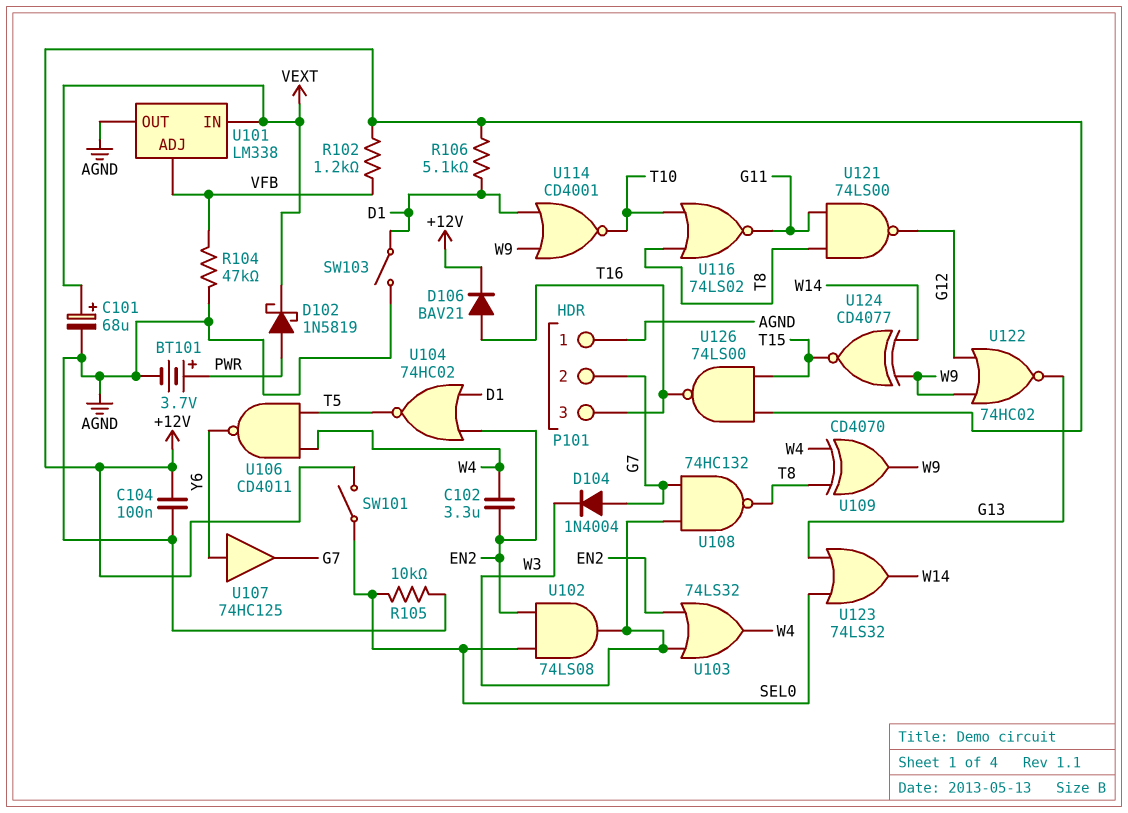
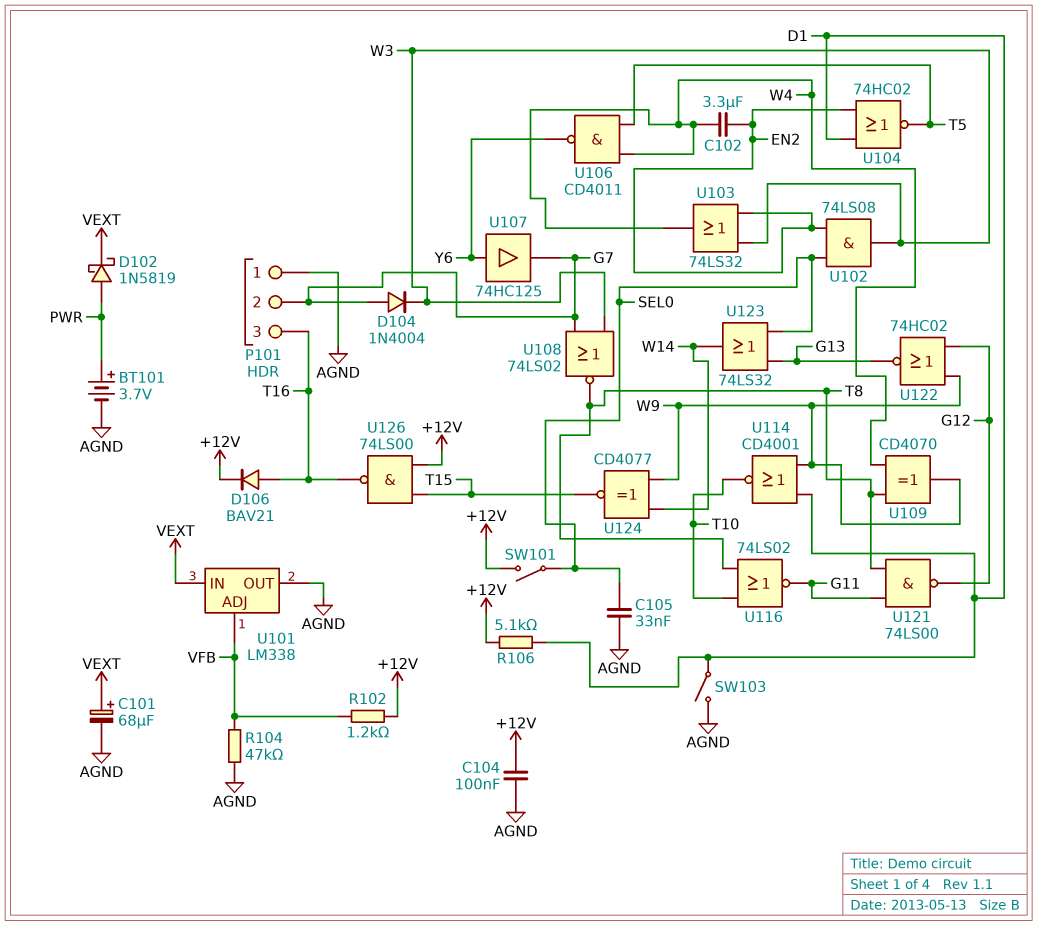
C105: none -> 33nF (AGND, SEL0)
R105: 10k (AGND, SEL0) -> none
U108: NAND 74HC132 (in G7, in W3, out T8) -> NOR 74LS02 (in G7, in W3, out T8)

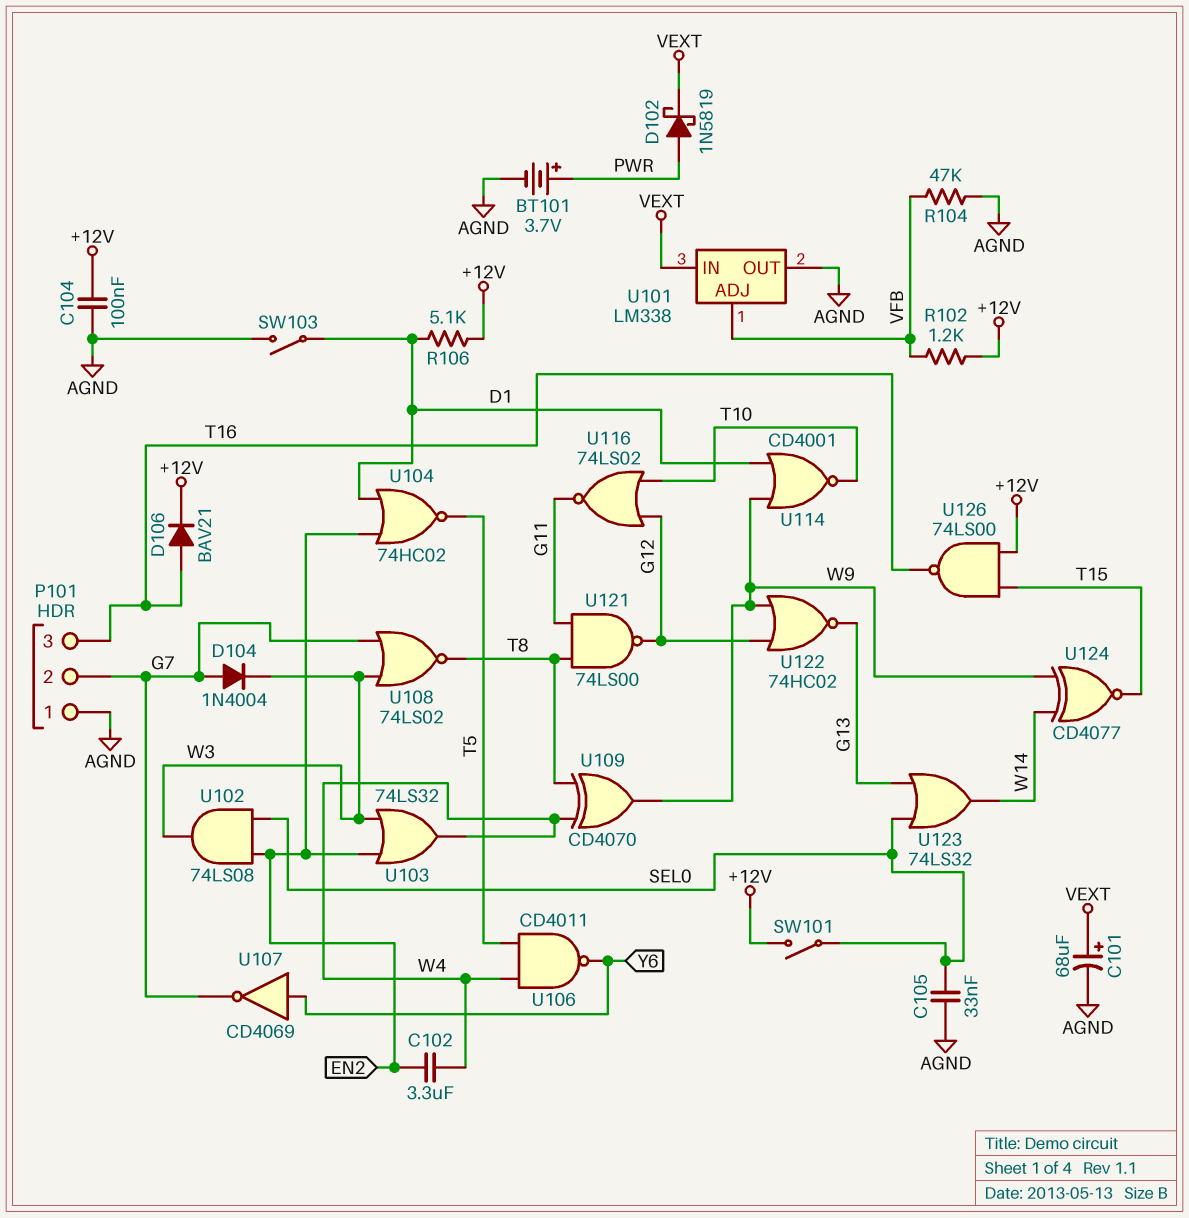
U107: buffer 74HC125 (in Y6, out G7) -> NOT CD4069 (in Y6, out G7)
U116: NOR 74LS02 (in T8, in T10, out G11) -> NOR 74LS02 (in G12, in T10, out G11)

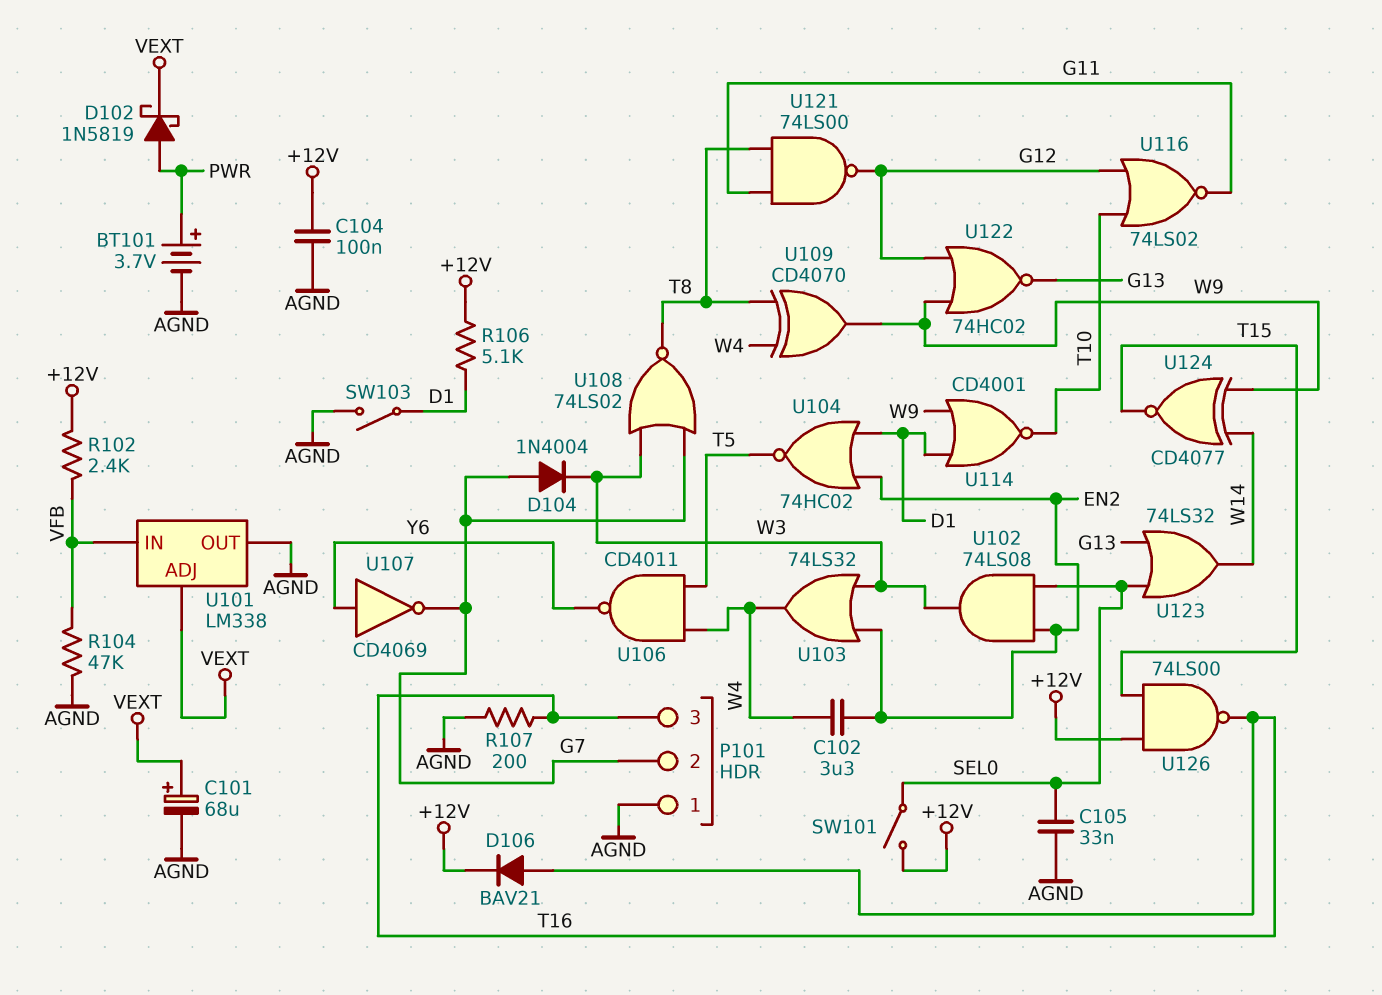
R102: 1.2k (+12V, VFB) -> 2.4k (+12V, VFB)
R107: none -> 200 (AGND, T16)
U101 pin ADJ: VFB -> VEXT
U101 pin IN: VEXT -> VFB

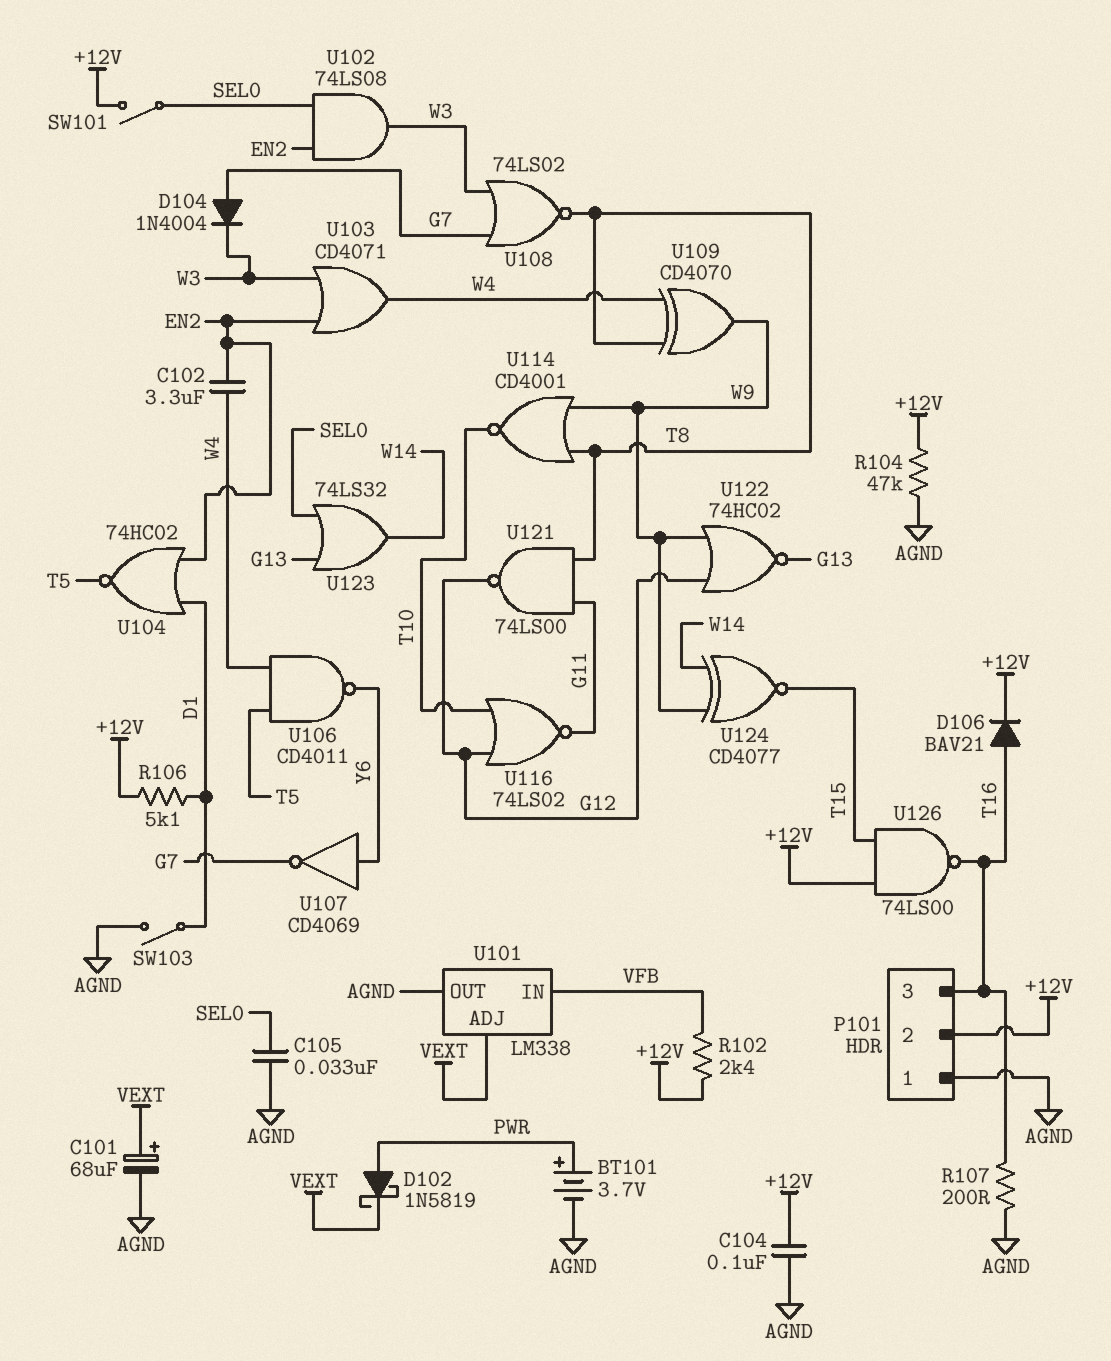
P101 pin 2: G7 -> +12V
R104: 47k (AGND, VFB) -> 47k (+12V, AGND)
U103: OR 74LS32 (in EN2, in W3, out W4) -> OR CD4071 (in EN2, in W3, out W4)
U114: NOR CD4001 (in D1, in W9, out T10) -> NOR CD4001 (in T8, in W9, out T10)

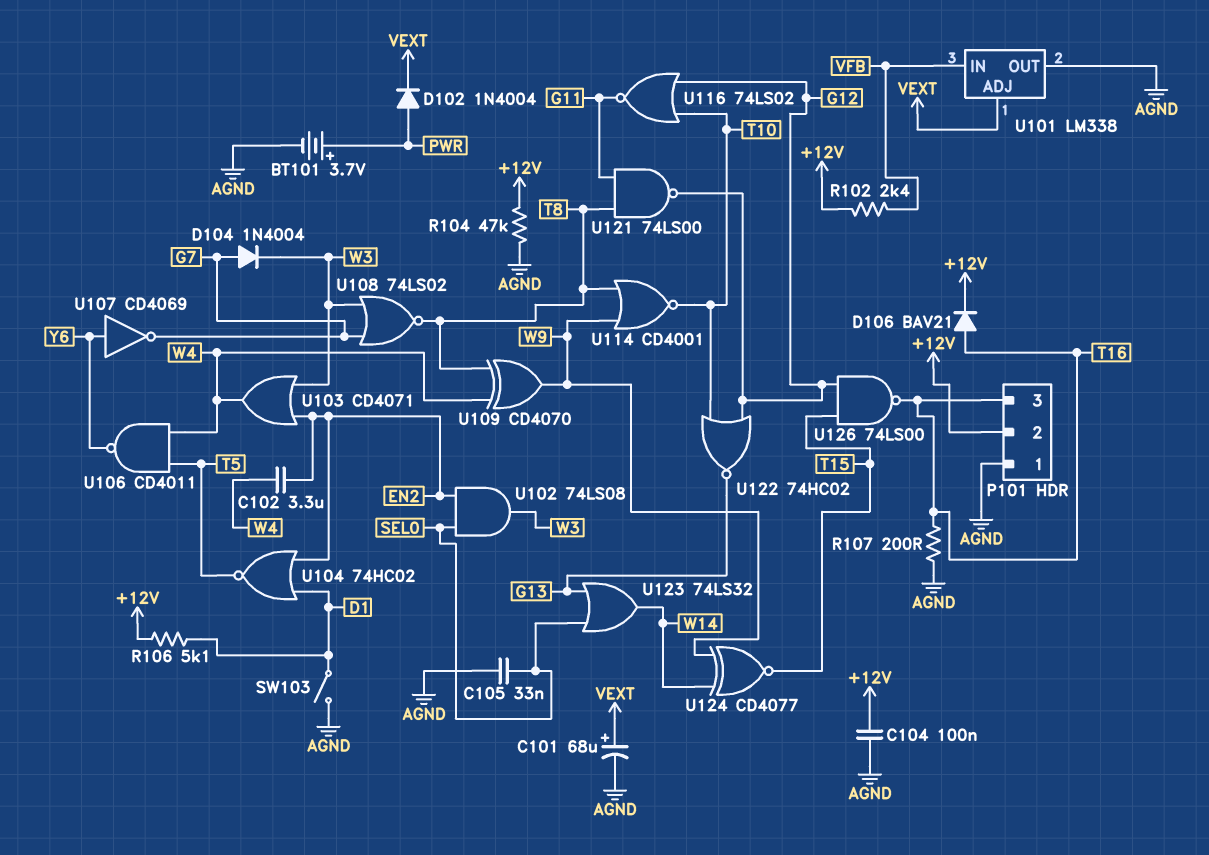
D102: schottky 1N5819 (A PWR, K VEXT) -> diode 1N4004 (A PWR, K VEXT)
SW101: switch (+12V, SEL0) -> none
U122: NOR 74HC02 (in G12, in W9, out G13) -> NOR 74HC02 (in G12, in T10, out G13)
U126: NAND 74LS00 (in +12V, in T15, out T16) -> NAND 74LS00 (in G12, in T15, out T16)

